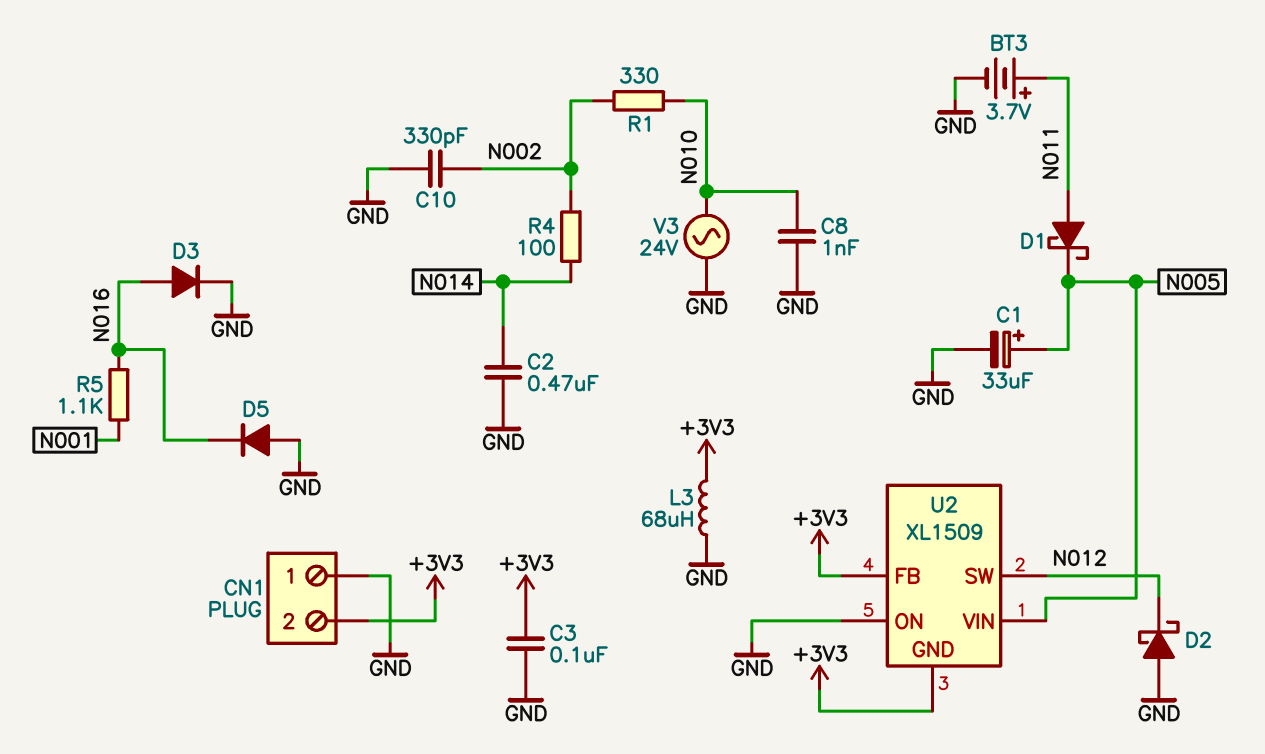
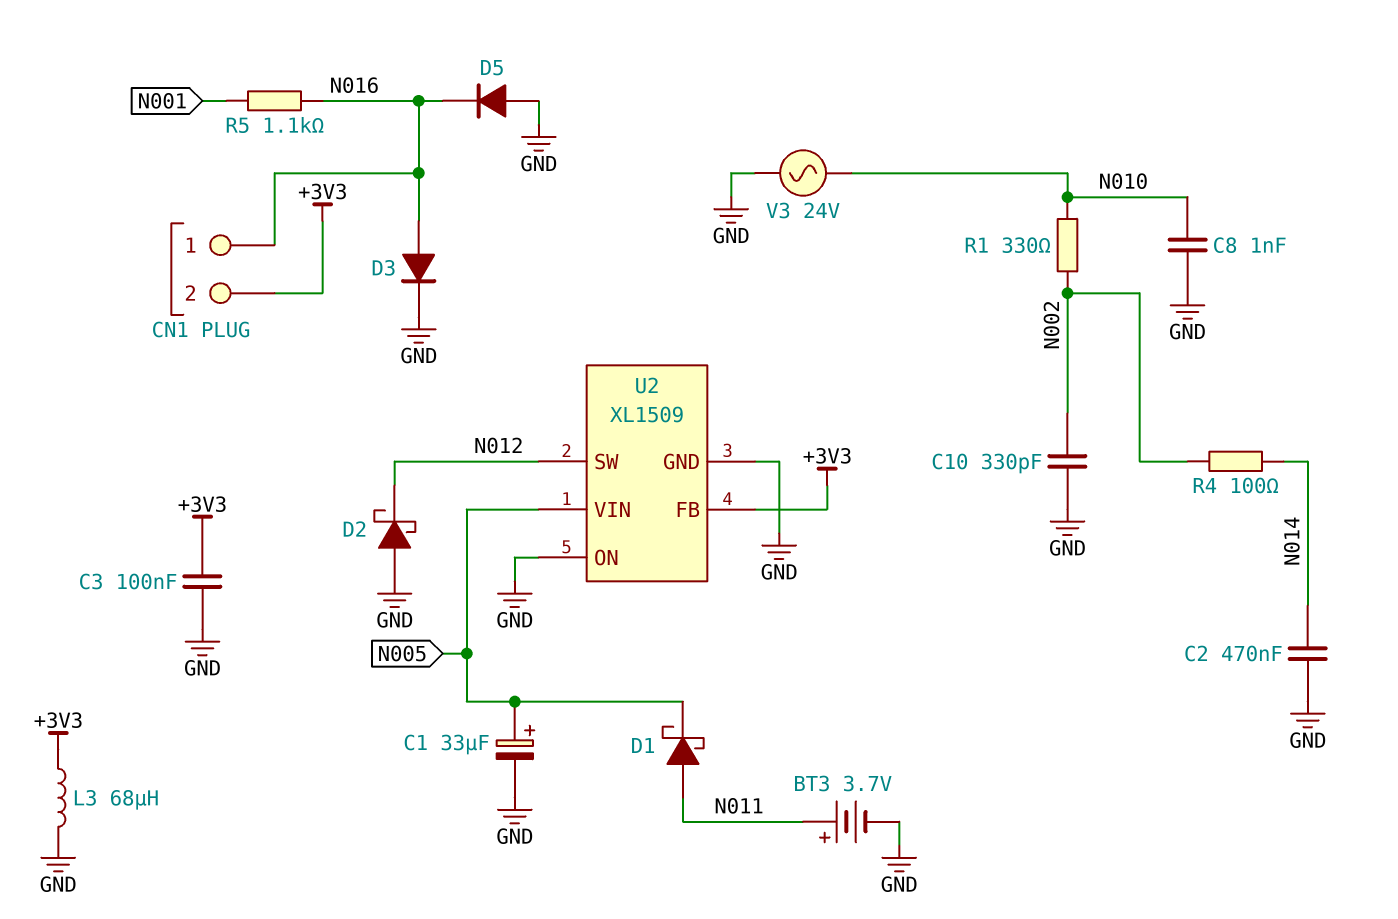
CN1 pin 1: GND -> N016
U2 pin GND: +3V3 -> GND

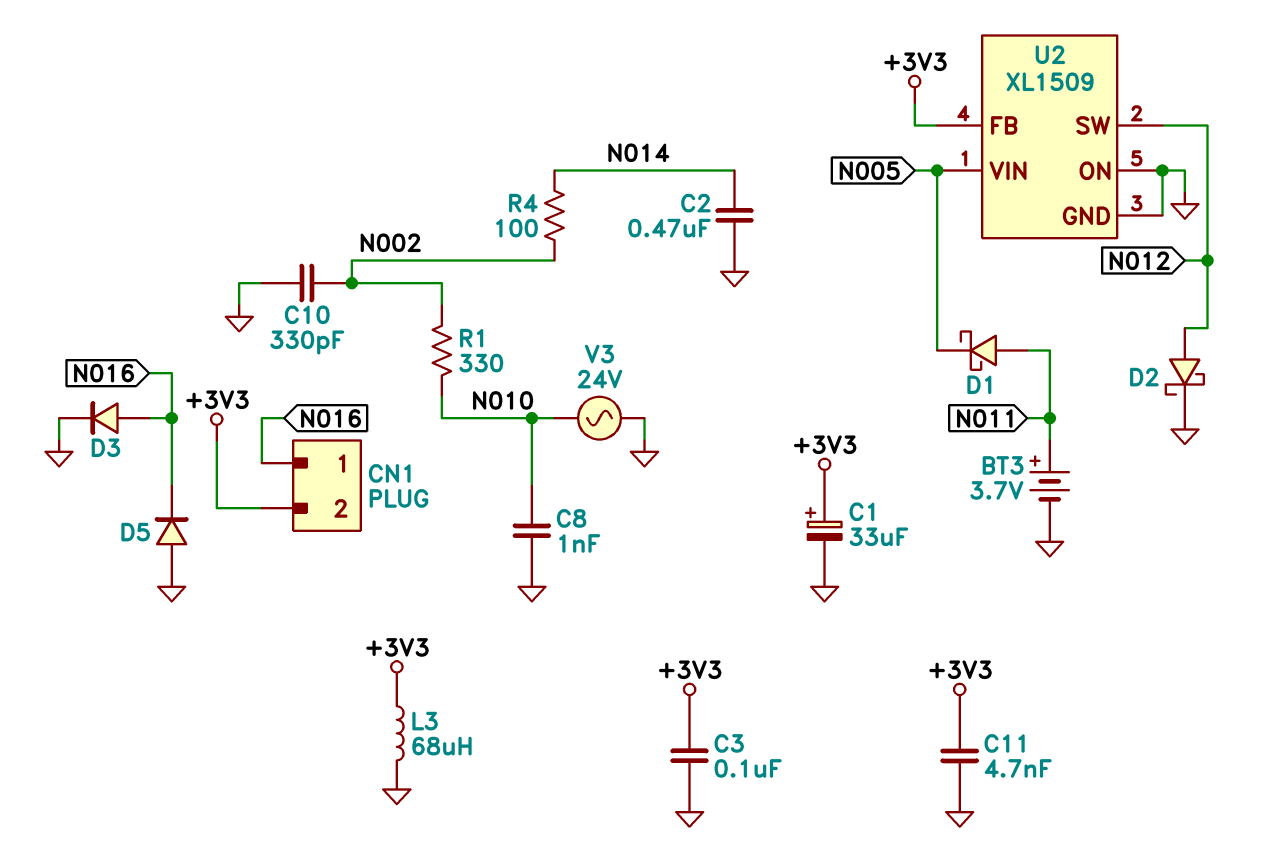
C1: 33uF (plus N005, minus GND) -> 33uF (plus +3V3, minus GND)
C11: none -> 4.7nF (+3V3, GND)
D2: schottky (A GND, K N012) -> schottky (A N012, K GND)
R5: 1.1k (N001, N016) -> none

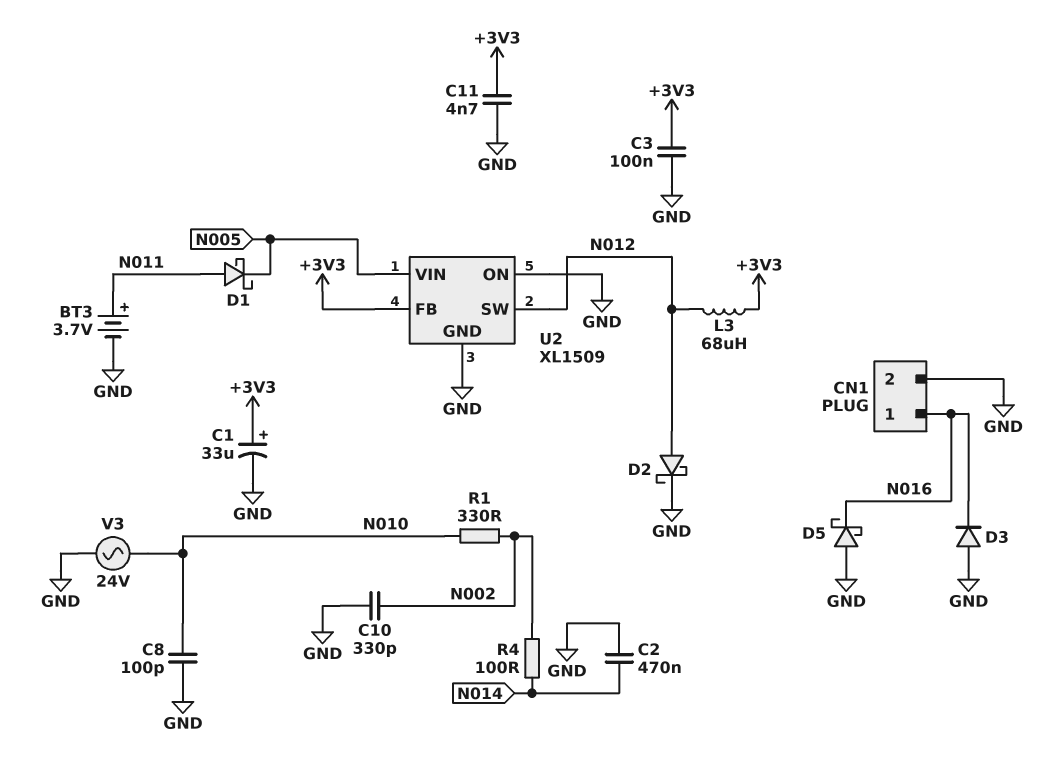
C8: 1nF (GND, N010) -> 100pF (GND, N010)
CN1 pin 2: +3V3 -> GND
D3: diode (A N016, K GND) -> diode (A GND, K N016)
D5: diode (A GND, K N016) -> schottky (A GND, K N016)
L3: 68uH (+3V3, GND) -> 68uH (+3V3, N012)

